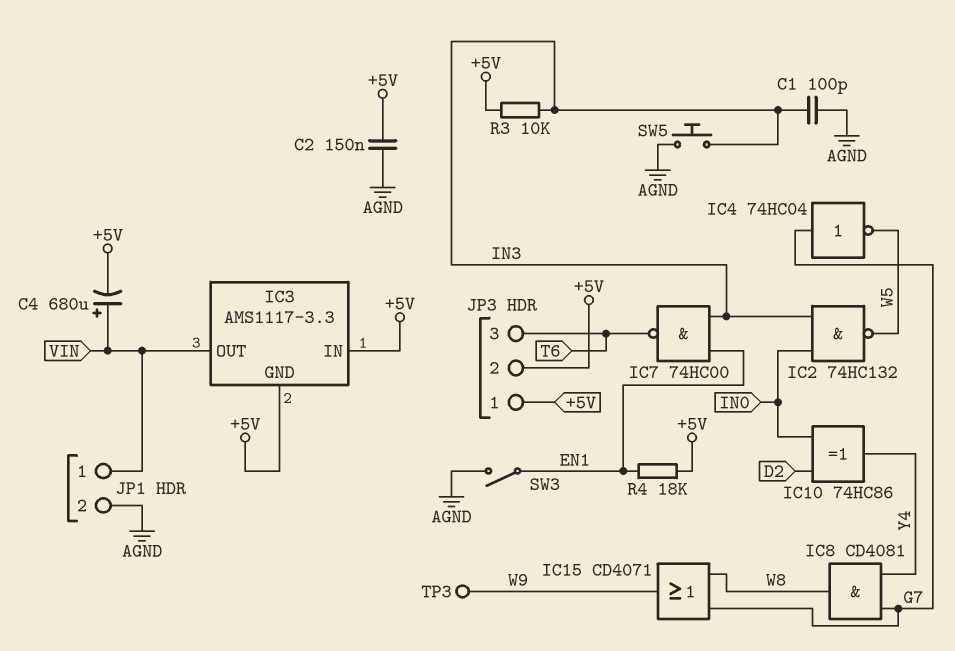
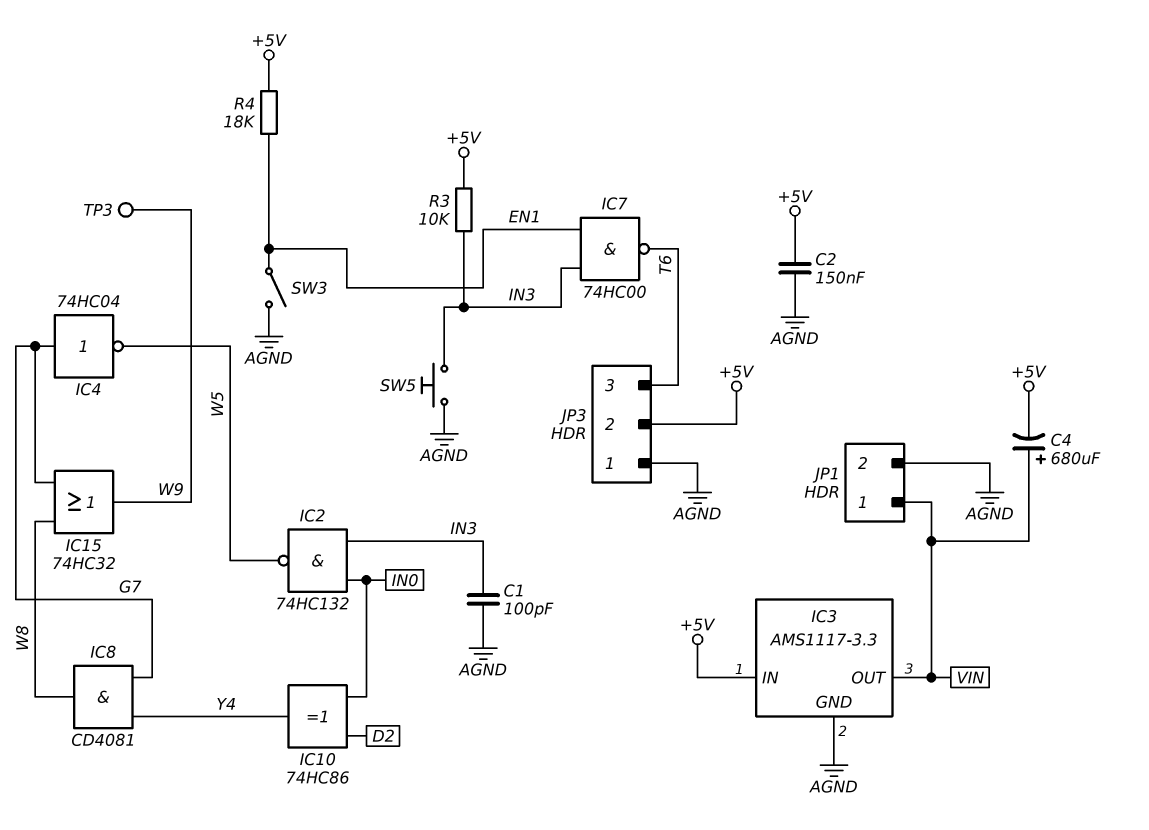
IC3 pin GND: +5V -> AGND
IC15: OR CD4071 (in G7, in W8, out W9) -> OR 74HC32 (in G7, in W8, out W9)
JP3 pin 1: +5V -> AGND

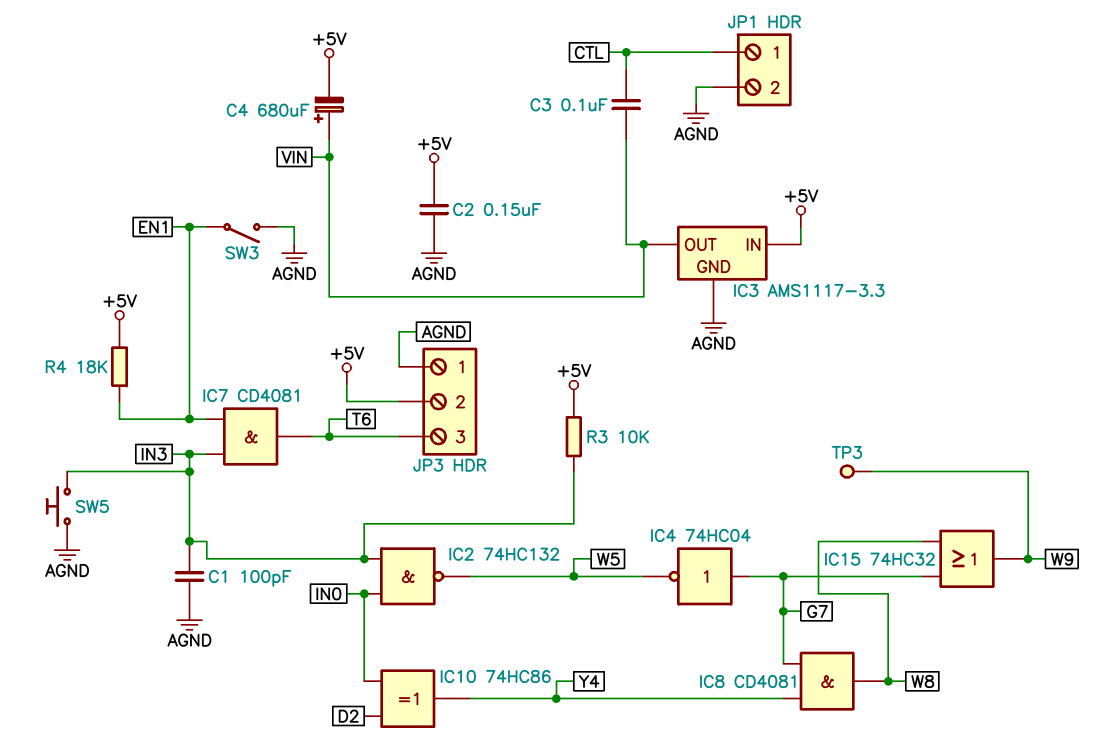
C3: none -> 100nF (CTL, VIN)
IC7: NAND 74HC00 (in EN1, in IN3, out T6) -> AND CD4081 (in EN1, in IN3, out T6)
JP1 pin 1: VIN -> CTL

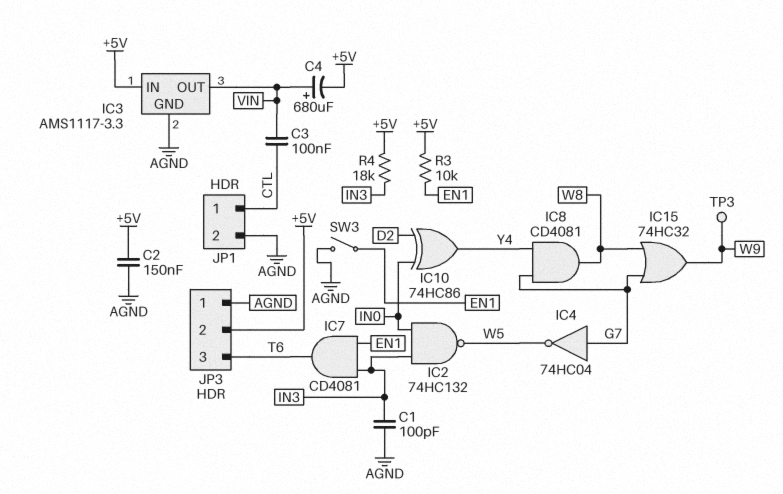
R3: 10k (+5V, IN3) -> 10k (+5V, EN1)
R4: 18k (+5V, EN1) -> 18k (+5V, IN3)
SW5: button (AGND, IN3) -> none

